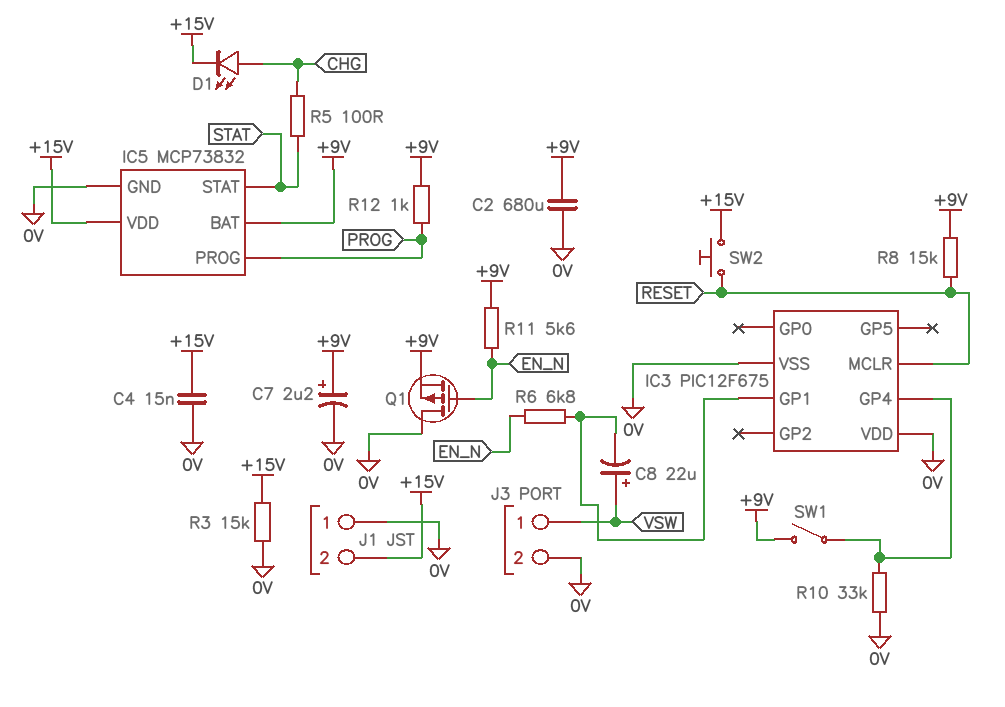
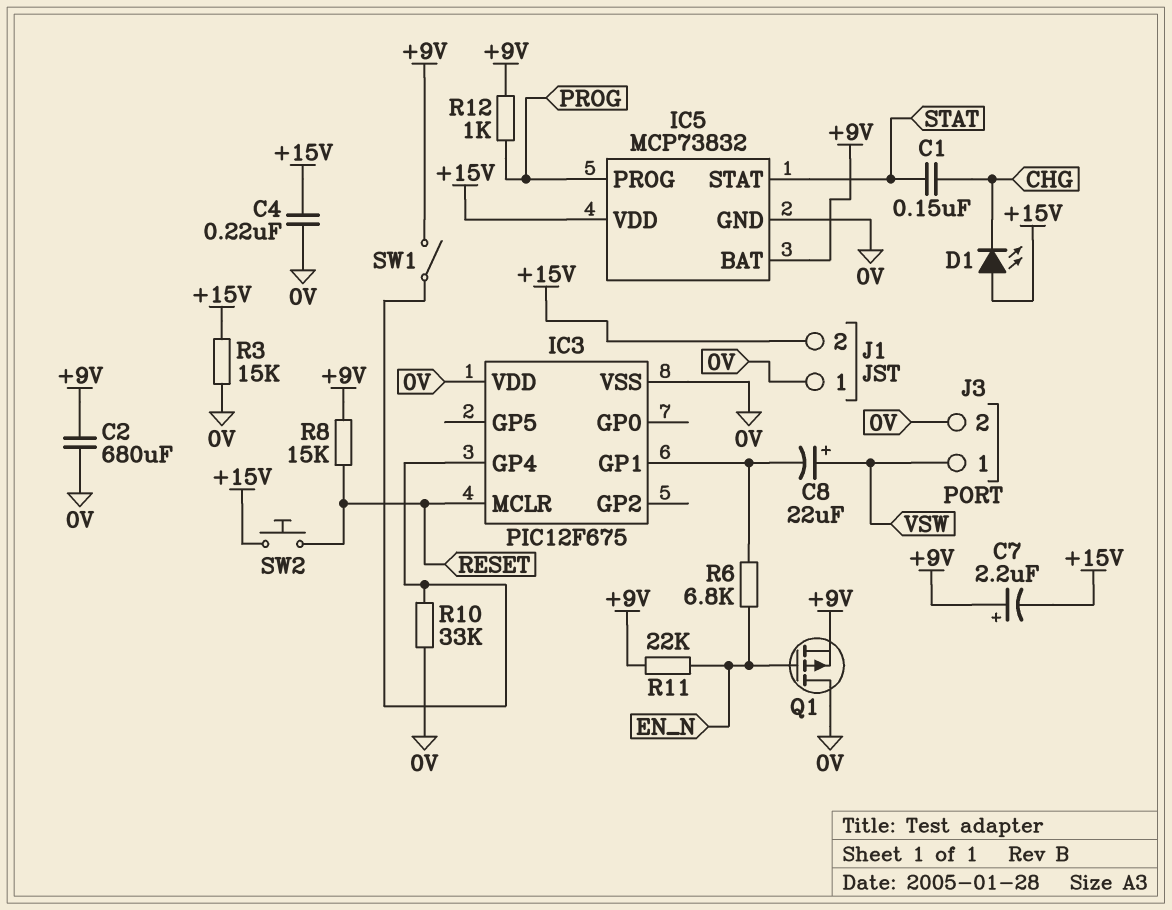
C1: none -> 150nF (CHG, STAT)
C4: 15nF (+15V, 0V) -> 220nF (+15V, 0V)
C7: 2.2uF (plus +9V, minus 0V) -> 2.2uF (plus +9V, minus +15V)
D1: LED (A CHG, K +15V) -> LED (A +15V, K CHG)
R5: 100 (CHG, STAT) -> none
R11: 5.6k (+9V, EN_N) -> 22k (+9V, EN_N)

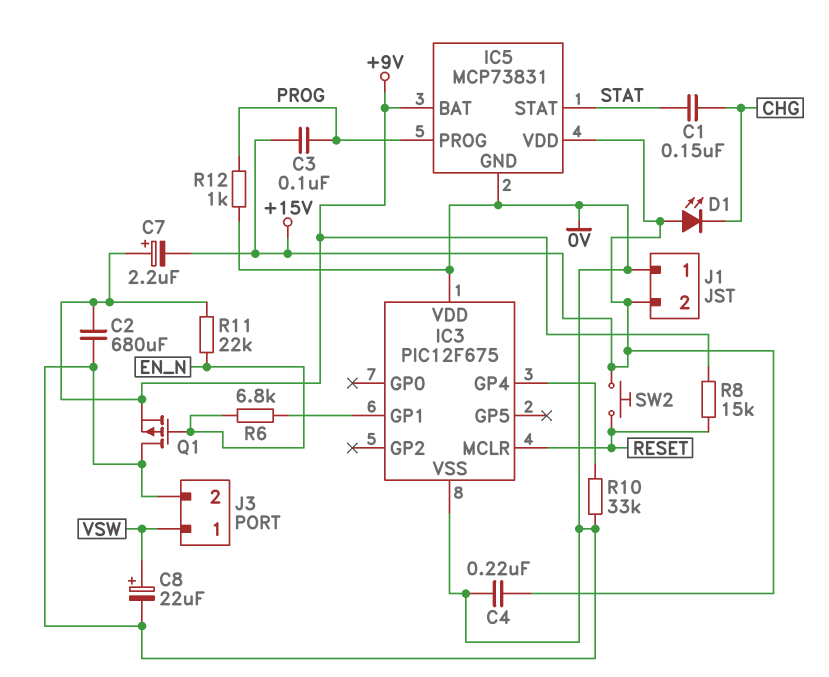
C3: none -> 100nF (+15V, PROG)
C8: 22uF (plus VSW, minus IC3/GP1) -> 22uF (plus VSW, minus 0V)
IC5: MCP73832 -> MCP73831
R3: 15k (+15V, 0V) -> none
R12: 1k (+9V, PROG) -> 1k (0V, PROG)
SW1: switch (+9V, IC3/GP4) -> none

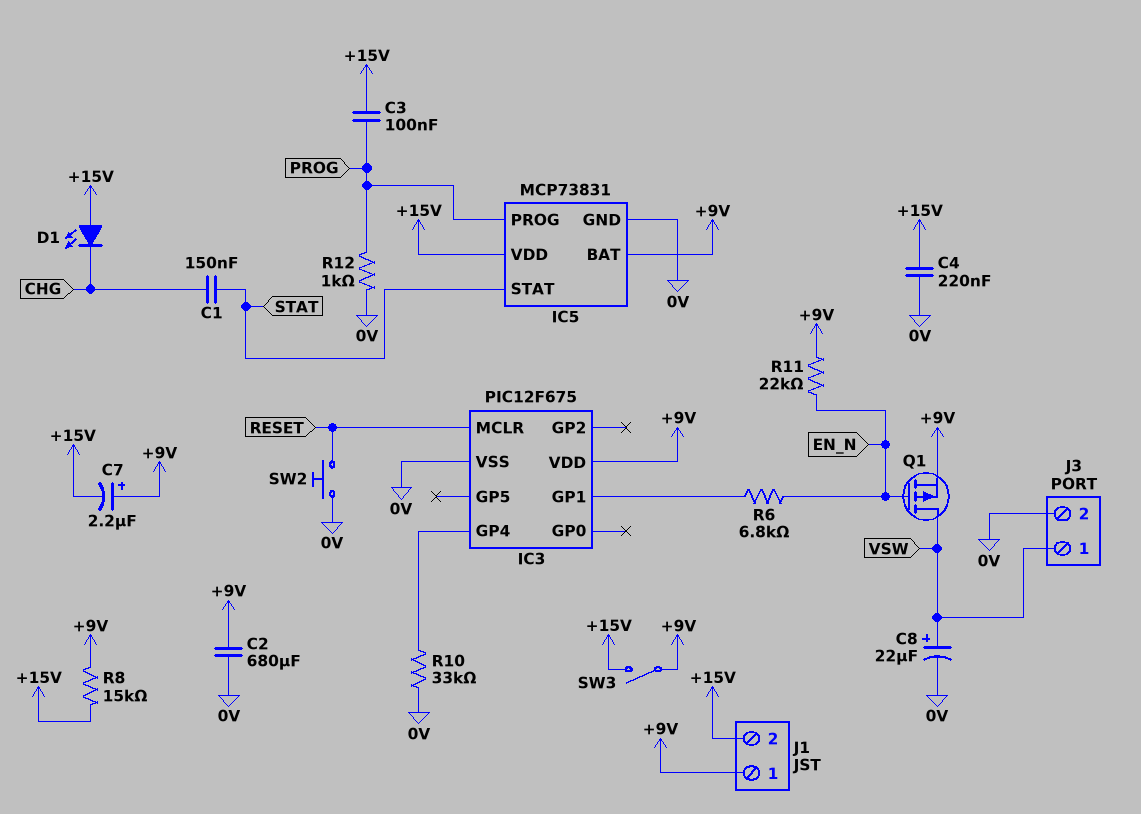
IC3 pin VDD: 0V -> +9V
J1 pin 1: 0V -> +9V
Q1: PMOS (G EN_N, D 0V, S +9V) -> PMOS (G EN_N, D VSW, S +9V)
R8: 15k (+9V, RESET) -> 15k (+9V, +15V)
SW2: button (+15V, RESET) -> button (0V, RESET)
SW3: none -> switch (+9V, +15V)

